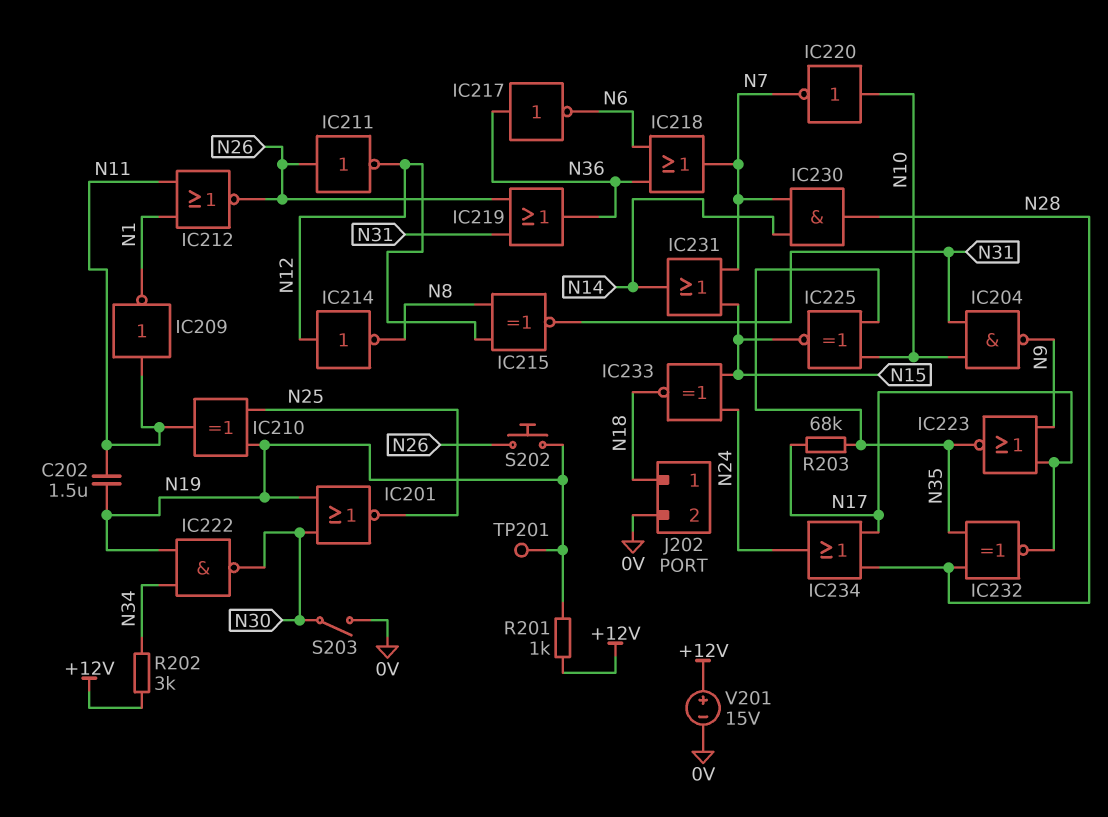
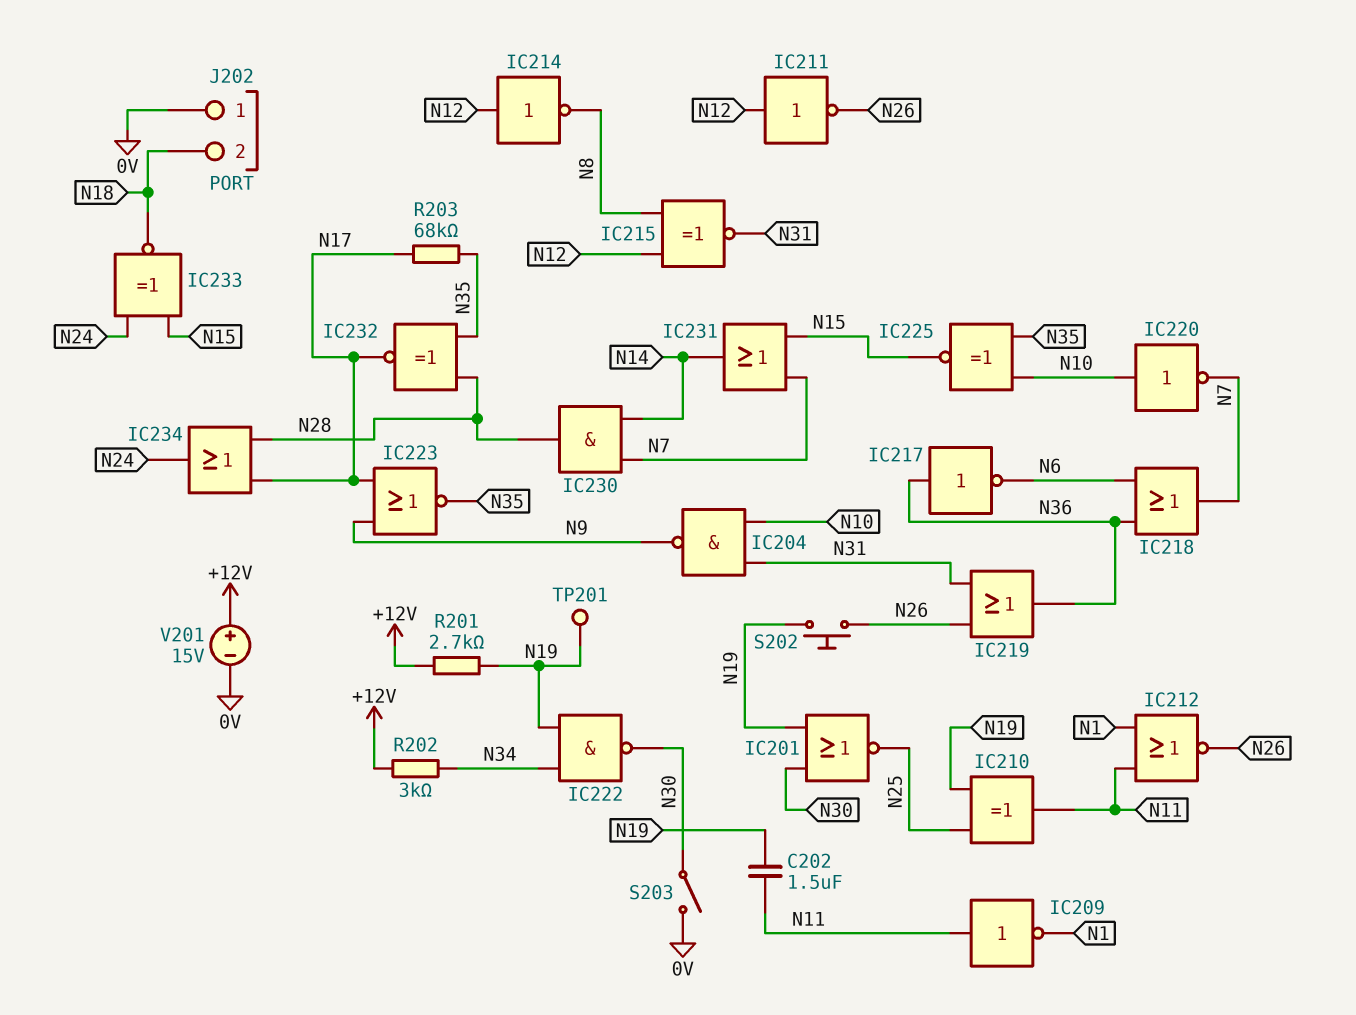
IC211: NOT (in N26, out N12) -> NOT (in N12, out N26)
J202 pin 1: N18 -> 0V
J202 pin 2: 0V -> N18
R201: 1k (+12V, N19) -> 2.7k (+12V, N19)

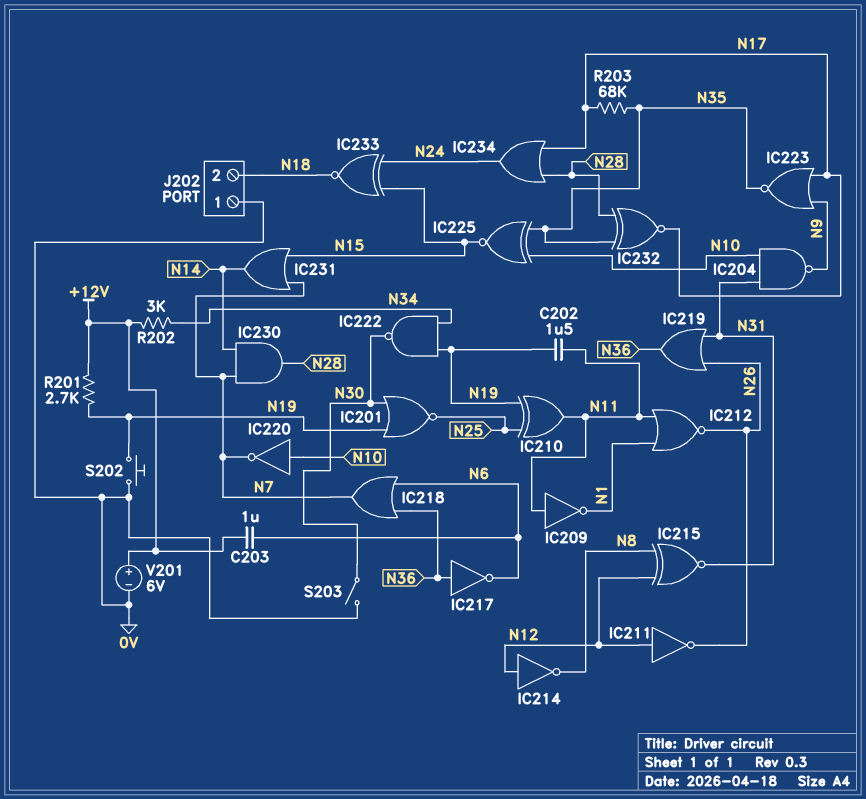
C203: none -> 1uF (+12V, N6)
S202: button (N19, N26) -> button (0V, N19)
TP201: test point (N19) -> none
V201: 15V (plus +12V, minus 0V) -> 6V (plus +12V, minus 0V)

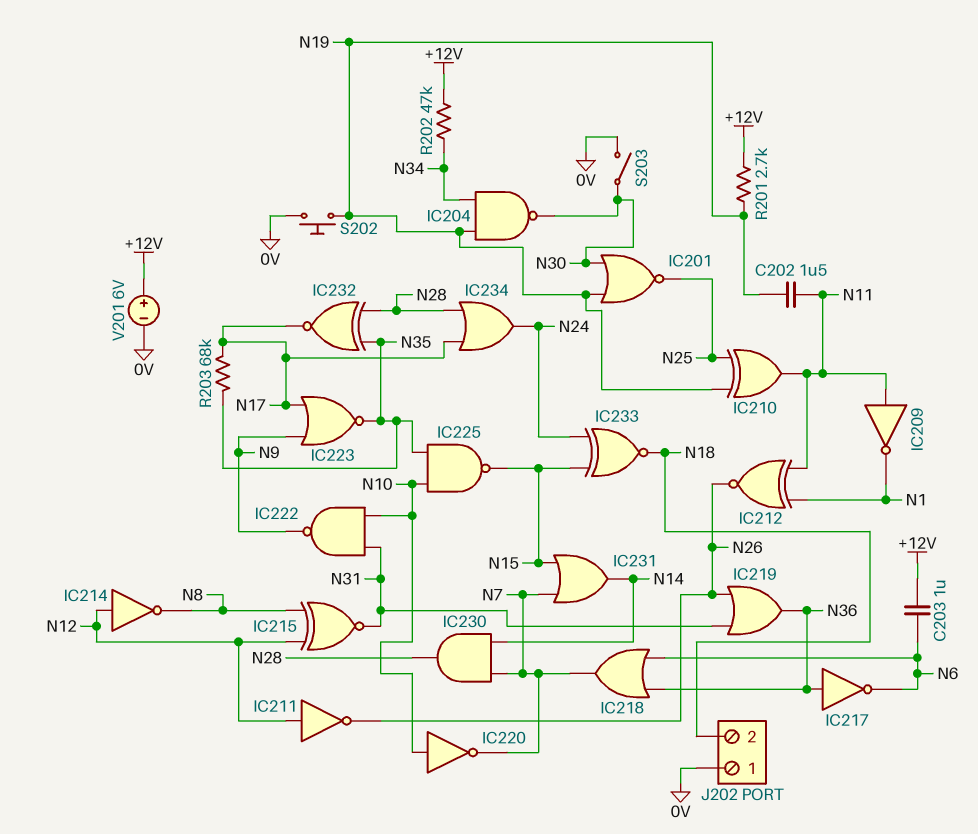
IC204: NAND (in N10, in N31, out N9) -> NAND (in N19, in N34, out N30)
IC212: NOR (in N1, in N11, out N26) -> XNOR (in N1, in N11, out N26)
IC222: NAND (in N19, in N34, out N30) -> NAND (in N10, in N31, out N9)
IC225: XNOR (in N10, in N35, out N15) -> NAND (in N10, in N35, out N15)
R202: 3k (+12V, N34) -> 47k (+12V, N34)

